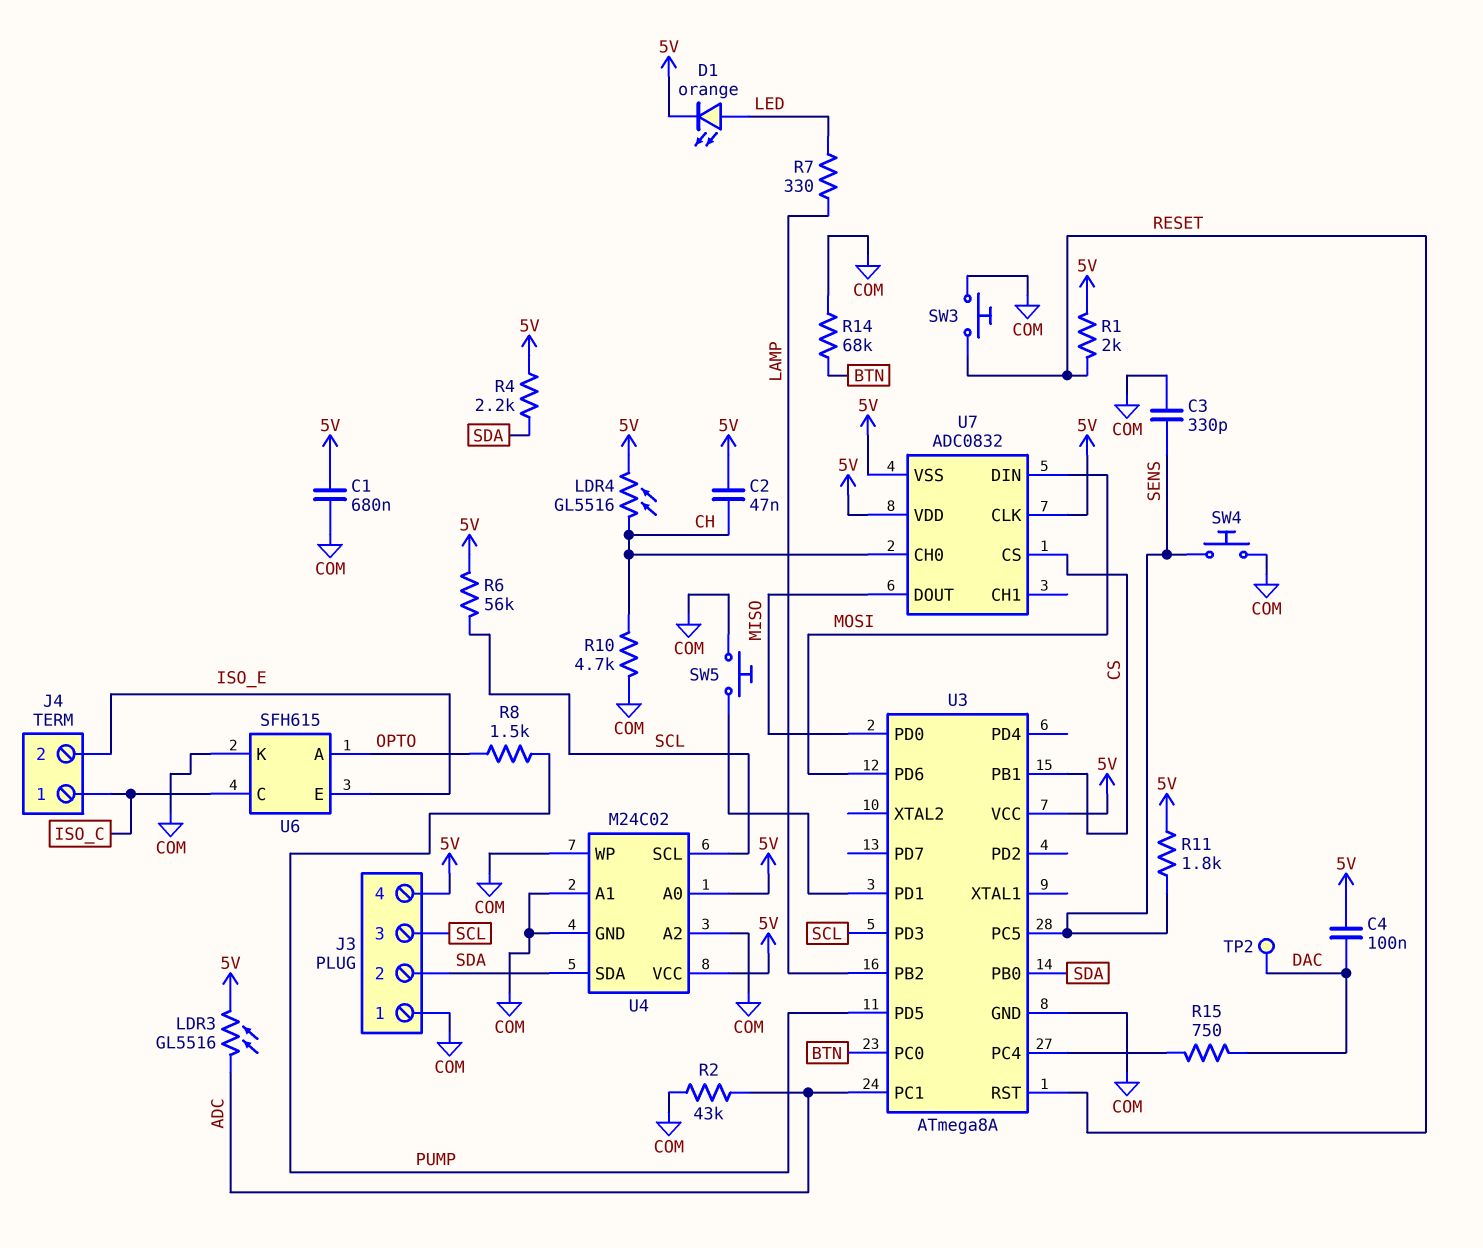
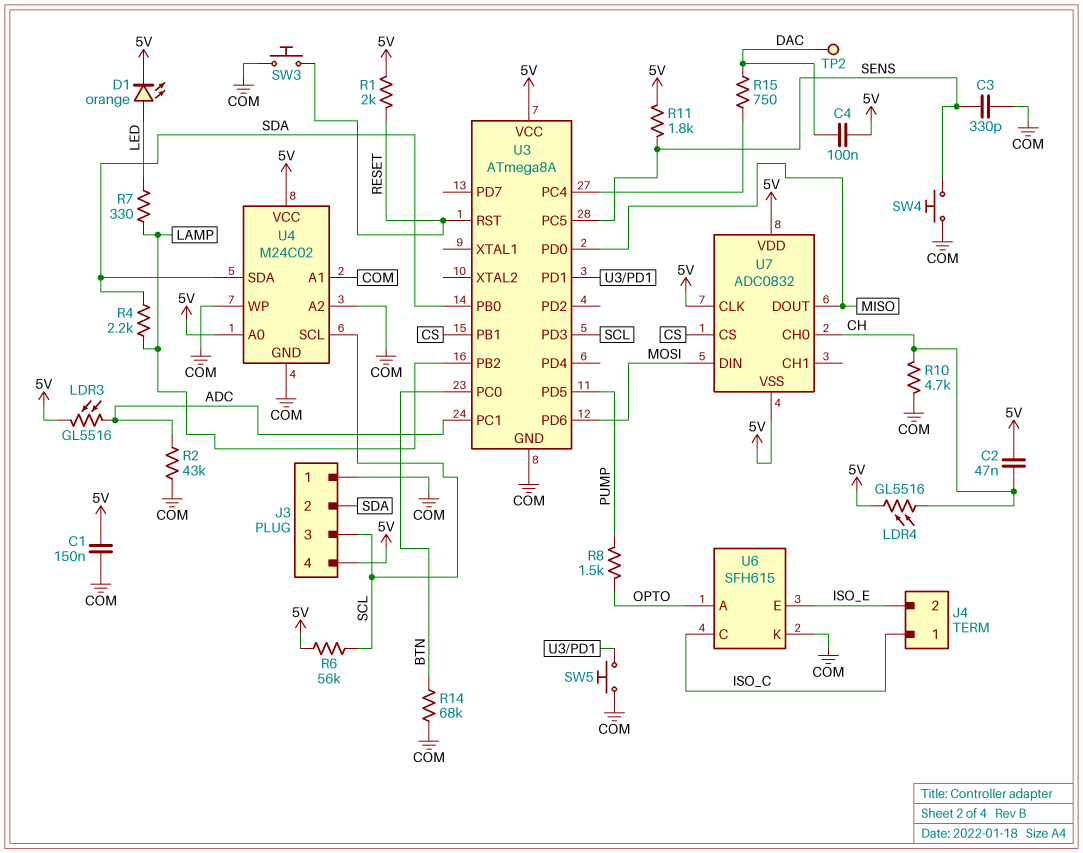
C1: 680nF (5V, COM) -> 150nF (5V, COM)
R4: 2.2k (5V, SDA) -> 2.2k (LAMP, SDA)

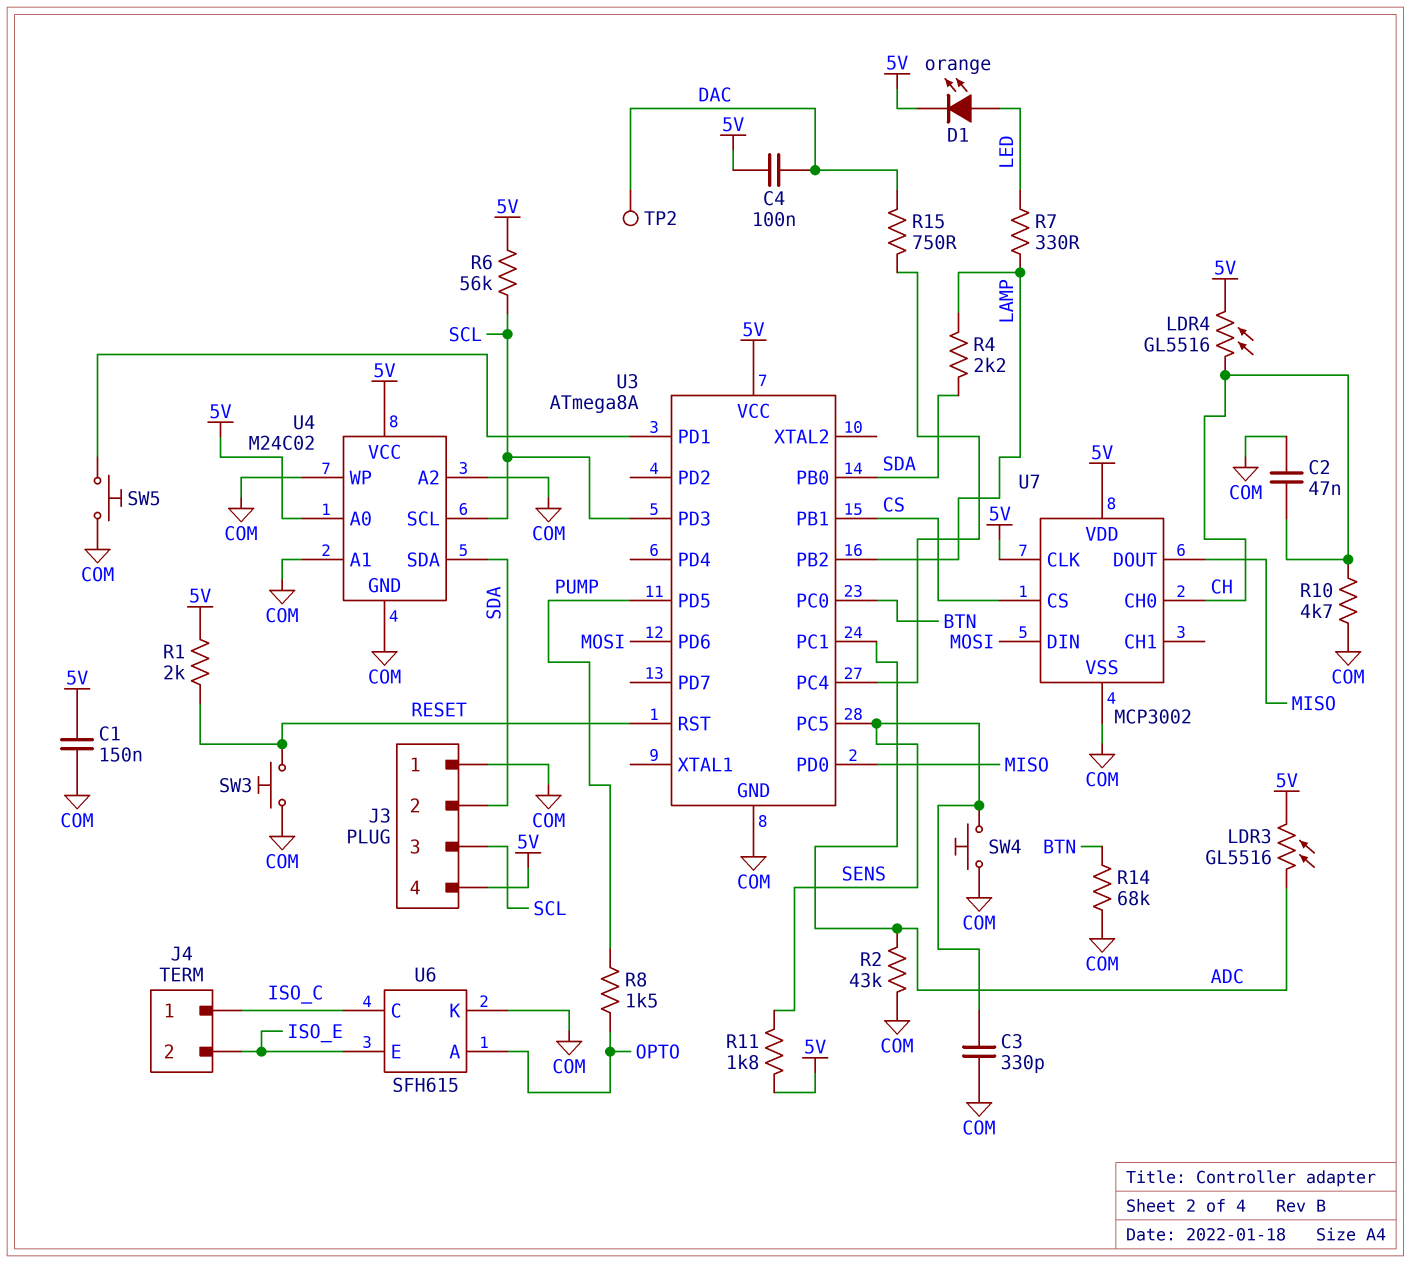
C2: 47nF (5V, CH) -> 47nF (CH, COM)
U7: ADC0832 -> MCP3002
U7 pin VSS: 5V -> COM

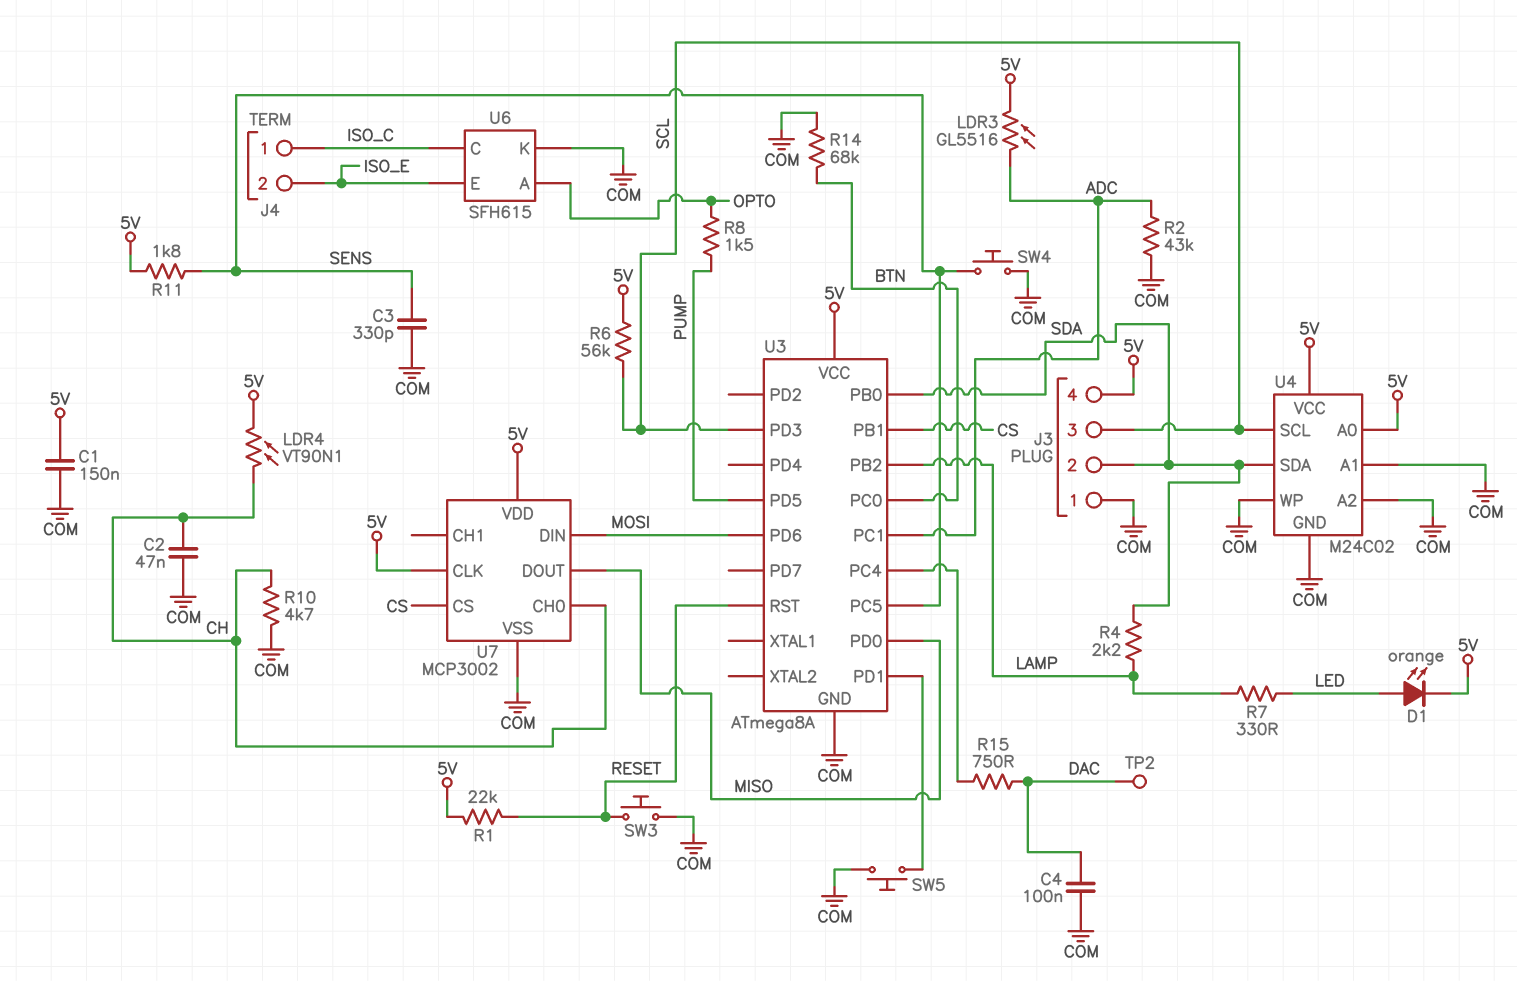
C4: 100nF (5V, DAC) -> 100nF (COM, DAC)
LDR4: GL5516 (5V, CH) -> VT90N1 (5V, CH)
R1: 2k (5V, RESET) -> 22k (5V, RESET)

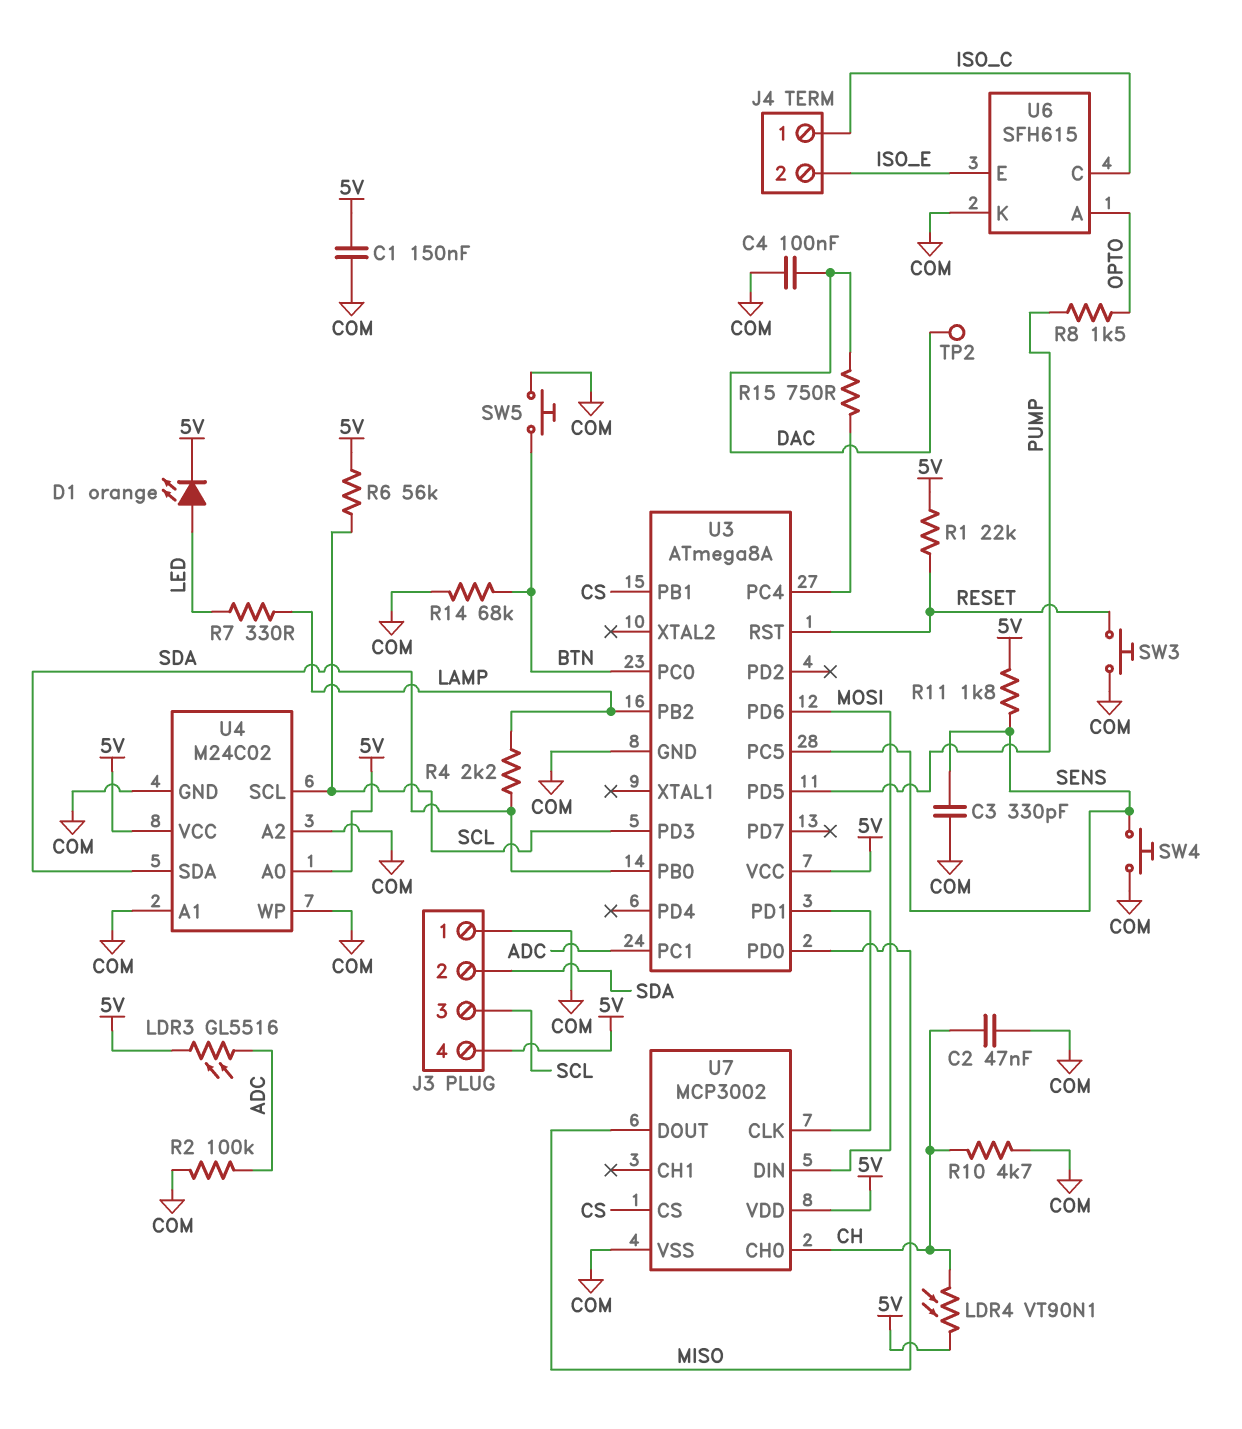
R2: 43k (ADC, COM) -> 100k (ADC, COM)
SW5: button (COM, U3/PD1) -> button (BTN, COM)
U7 pin CLK: 5V -> U3/PD1

